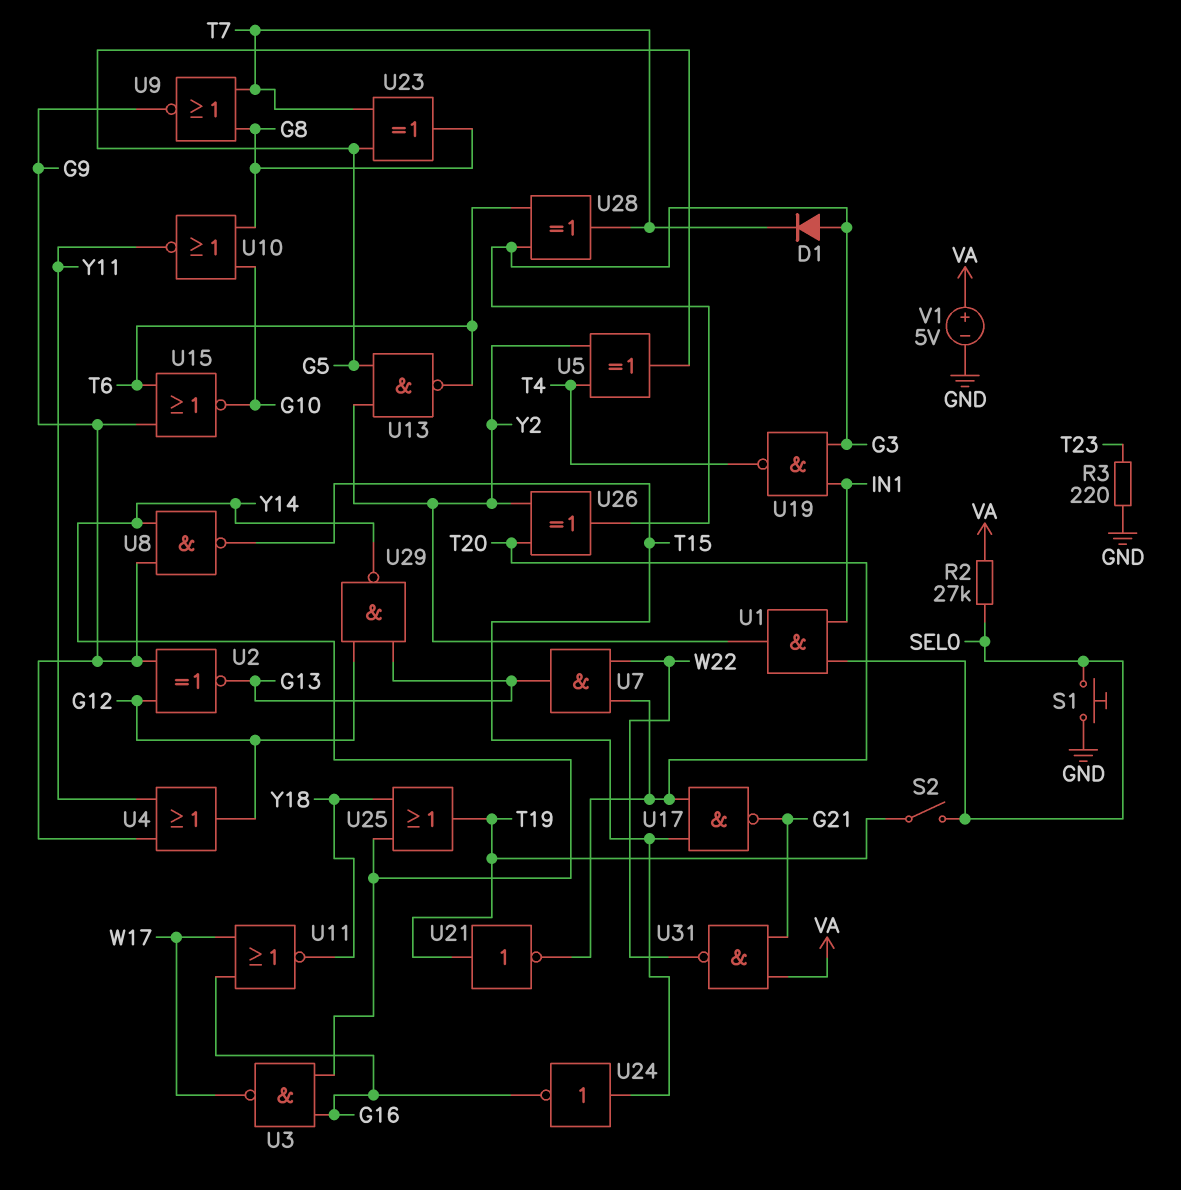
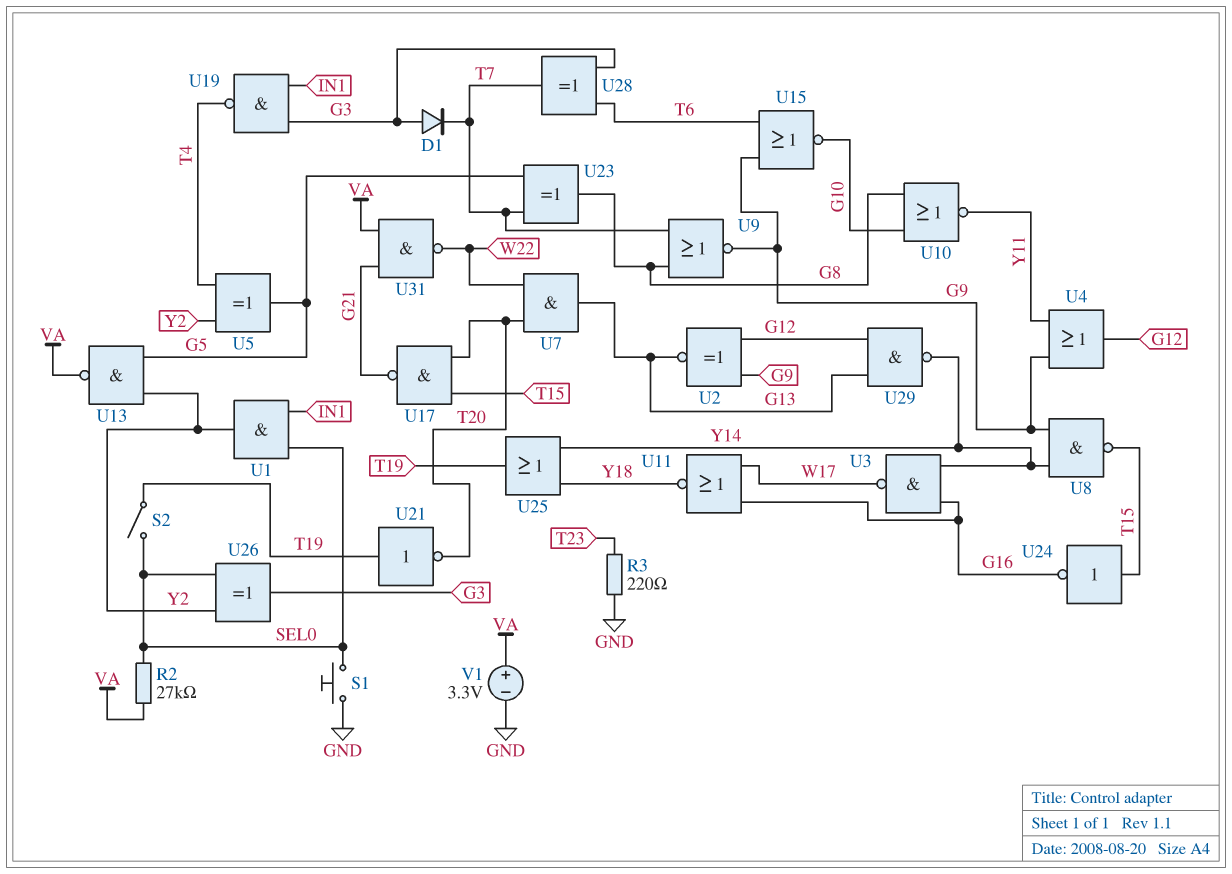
U13: NAND (in G5, in Y2, out T6) -> NAND (in G5, in Y2, out VA)
U26: XOR (in T20, in Y2, out G3) -> XOR (in SEL0, in Y2, out G3)
V1: 5V (plus VA, minus GND) -> 3.3V (plus VA, minus GND)

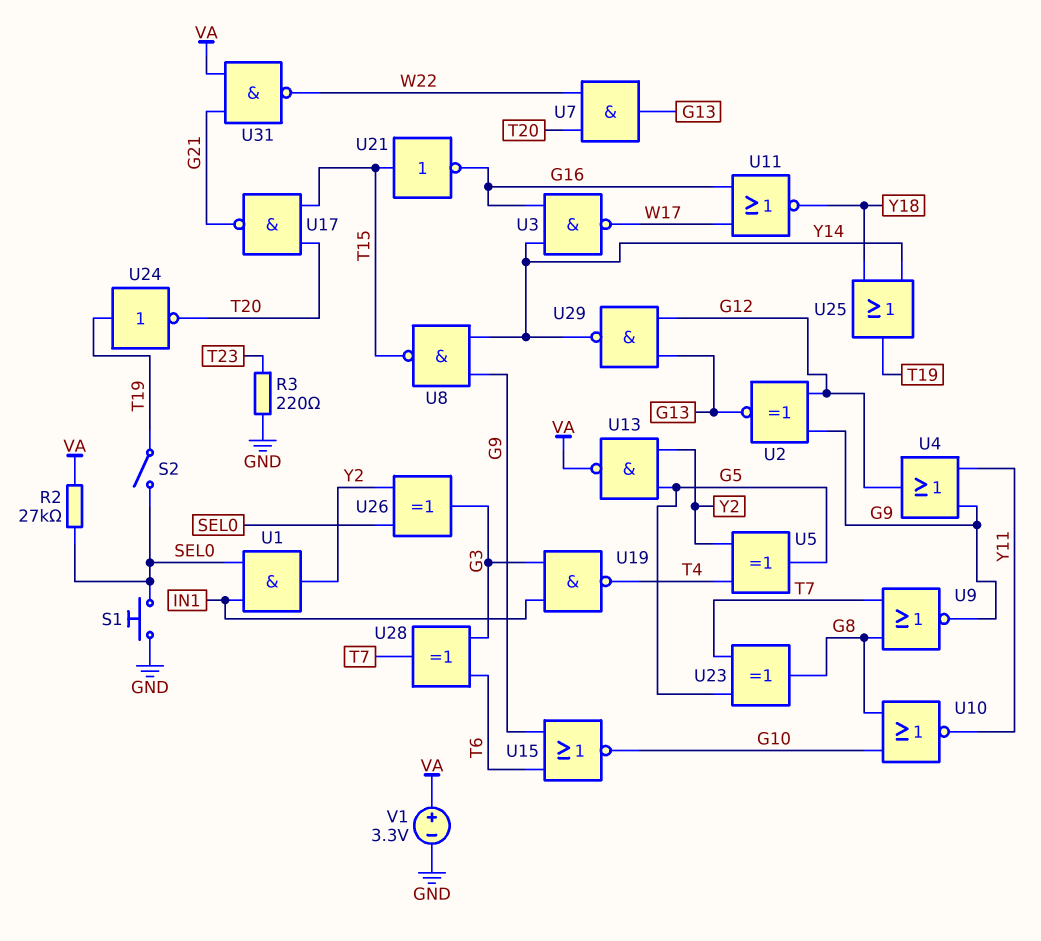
D1: diode (A G3, K T7) -> none
U21: NOT (in T19, out T20) -> NOT (in T15, out G16)
U24: NOT (in T15, out G16) -> NOT (in T19, out T20)

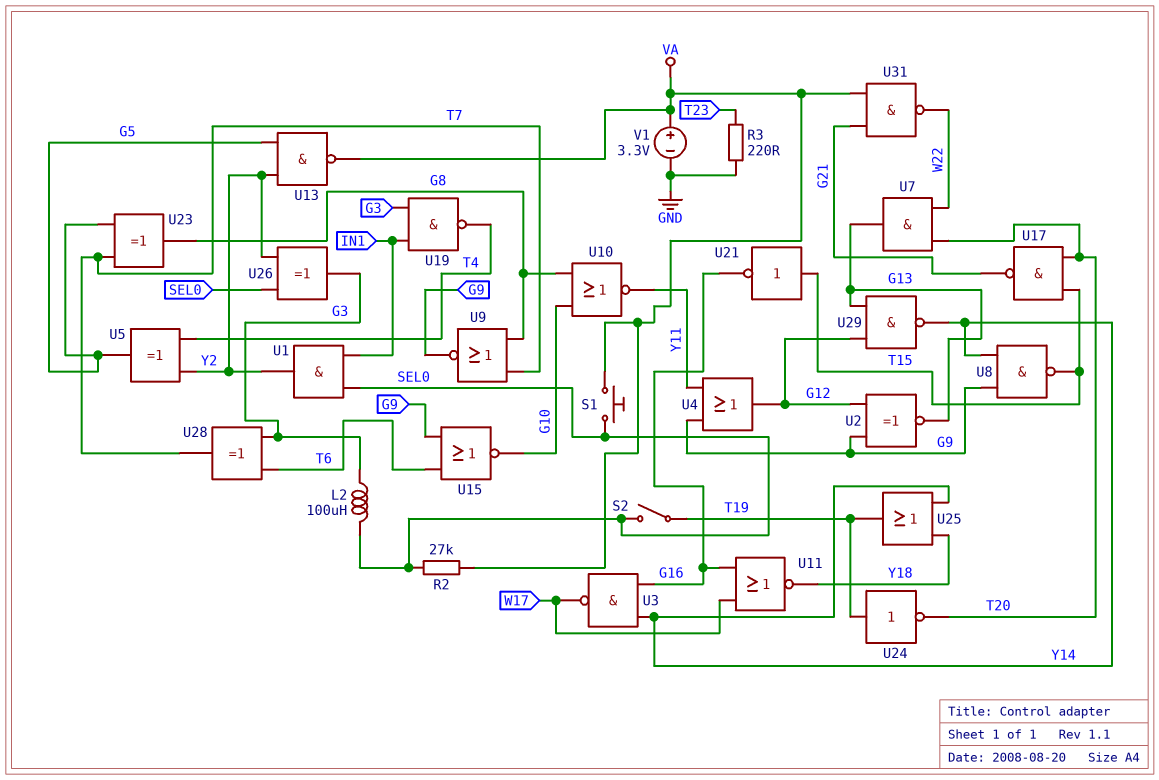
L2: none -> 100uH (G3, SEL0)
S1: button (GND, SEL0) -> button (SEL0, VA)

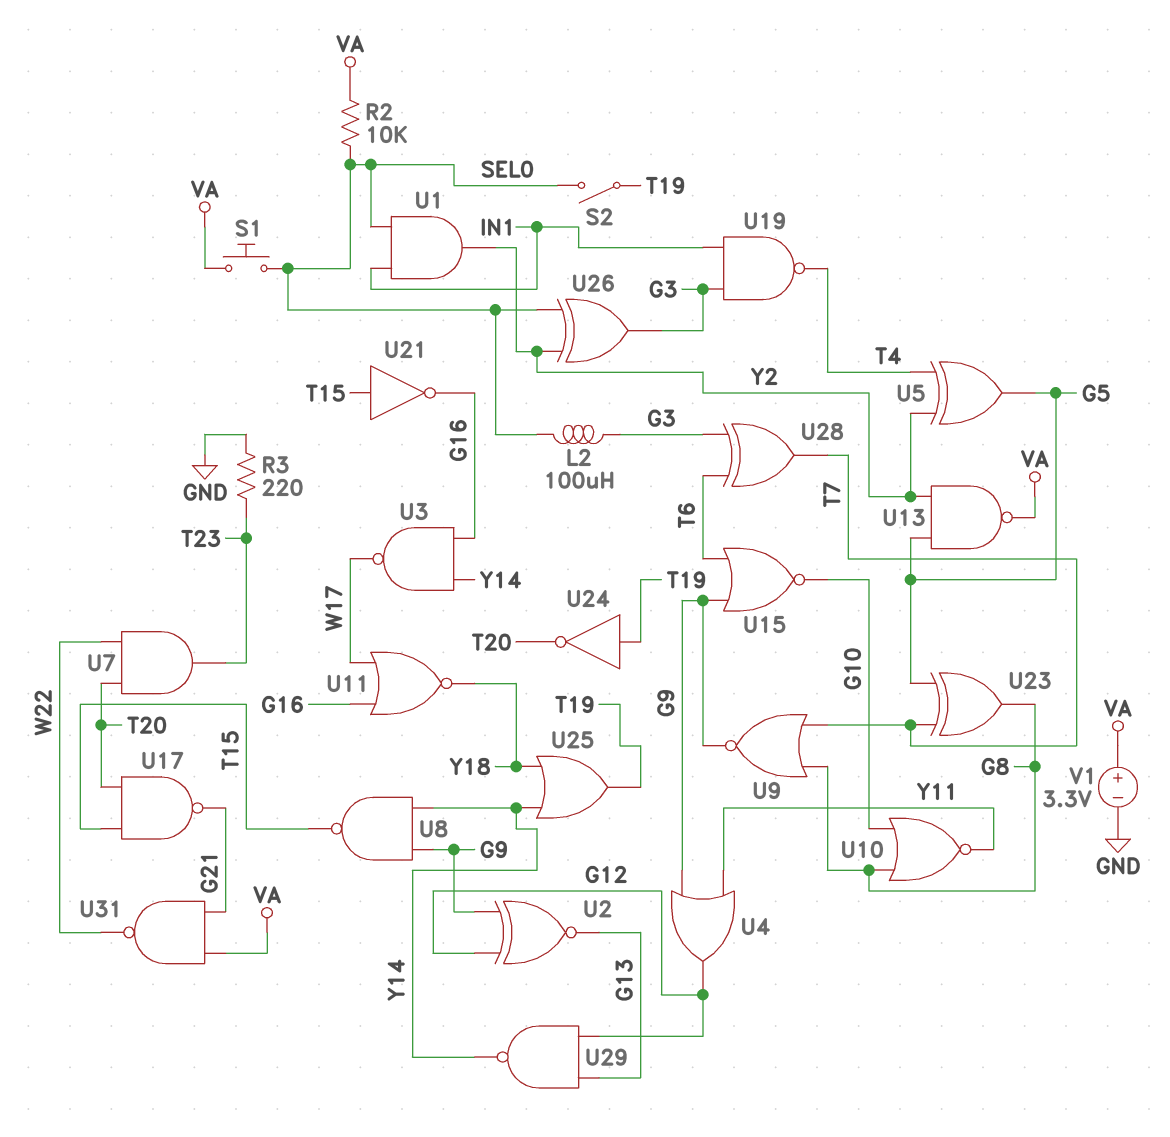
R2: 27k (SEL0, VA) -> 10k (SEL0, VA)
U7: AND (in T20, in W22, out G13) -> AND (in T20, in W22, out T23)

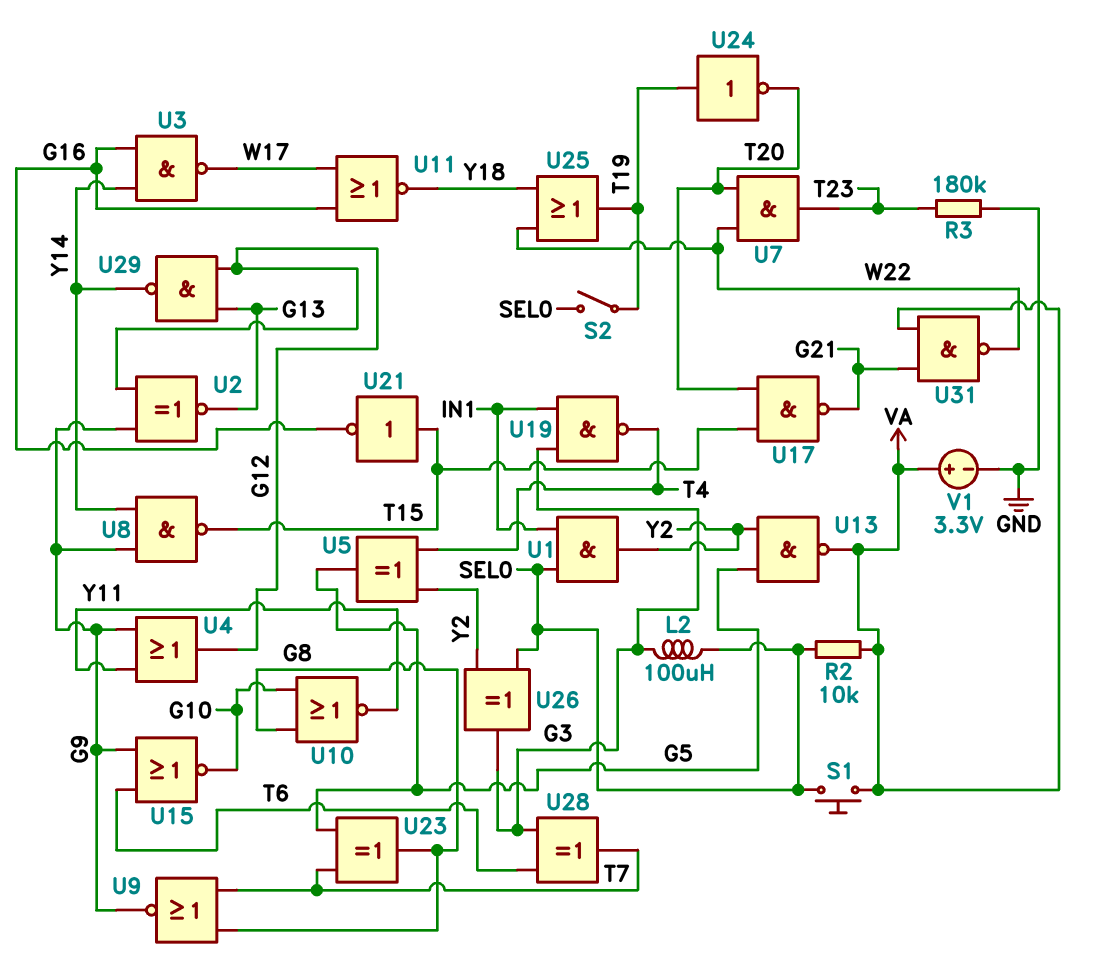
R3: 220 (GND, T23) -> 180k (GND, T23)
U25: OR (in Y14, in Y18, out T19) -> OR (in W22, in Y18, out T19)

